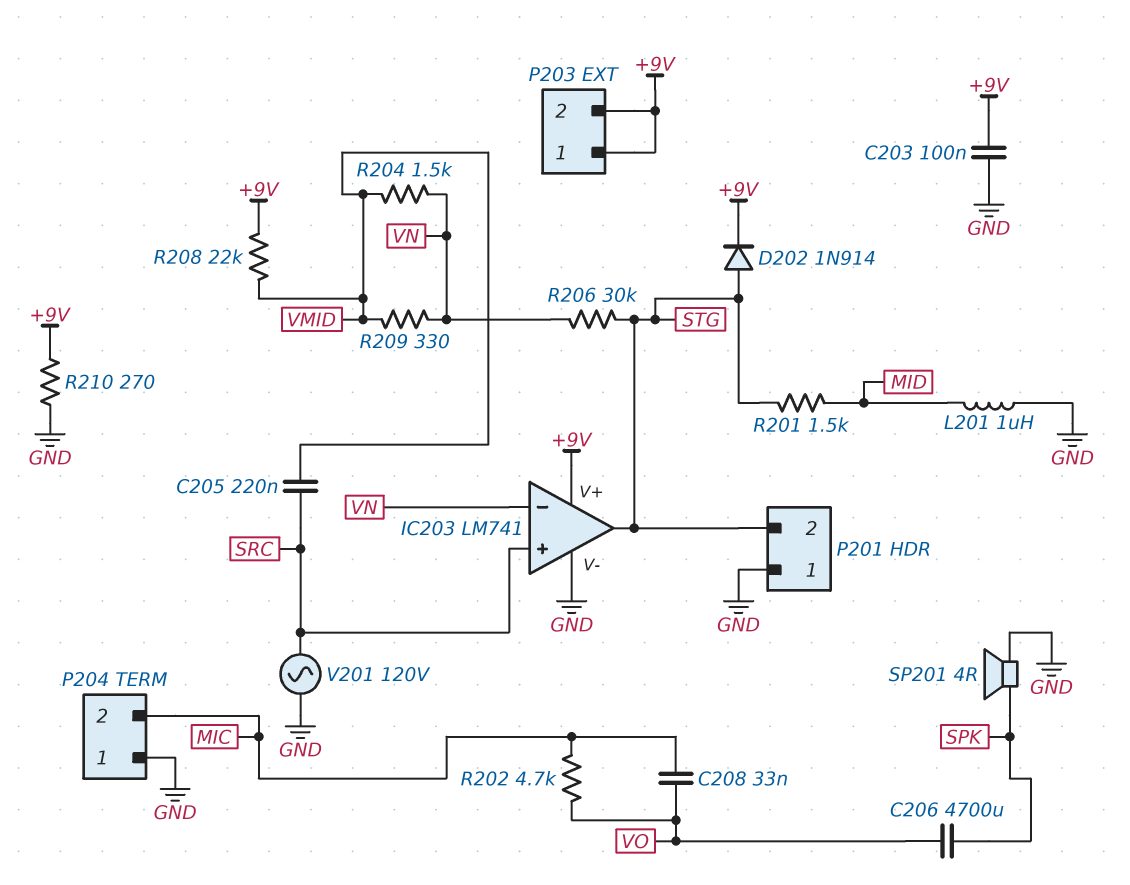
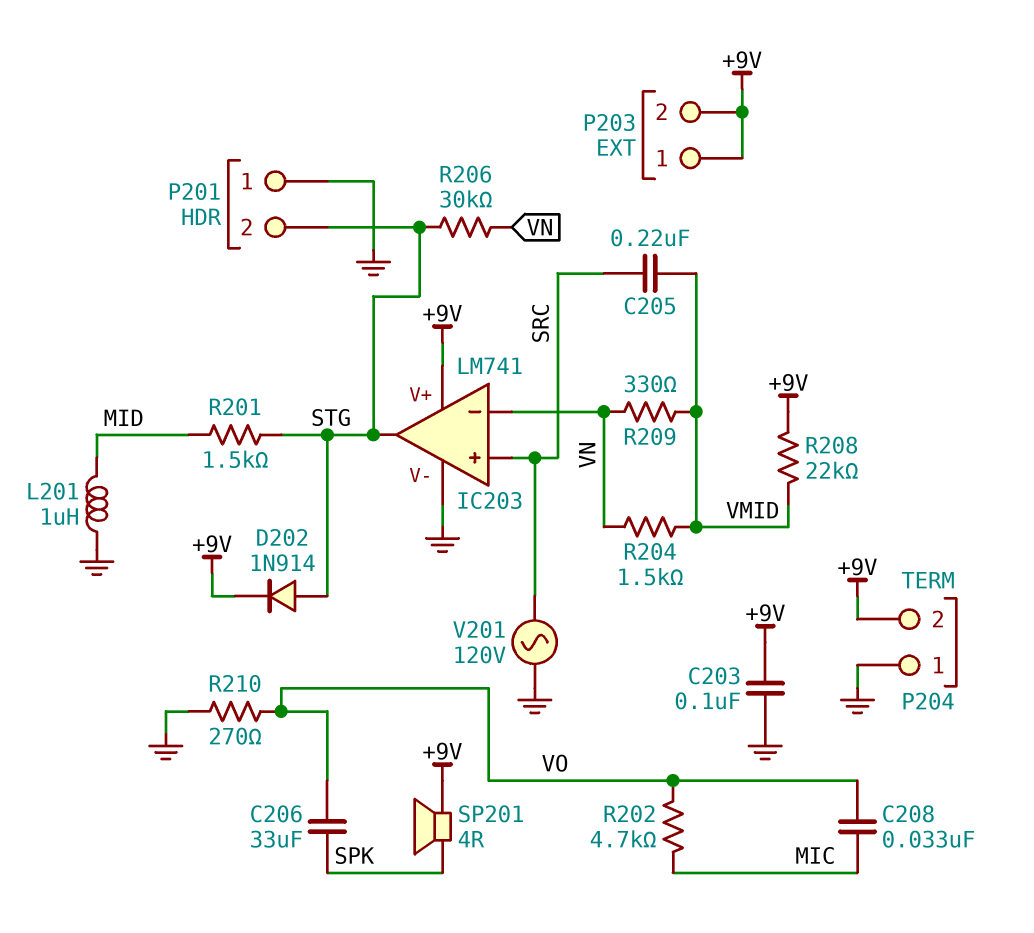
C206: 4700uF (SPK, VO) -> 33uF (SPK, VO)
P204 pin 2: MIC -> +9V
R210: 270 (+9V, GND) -> 270 (GND, VO)
SP201: speaker 4R (GND, SPK) -> speaker 4R (+9V, SPK)

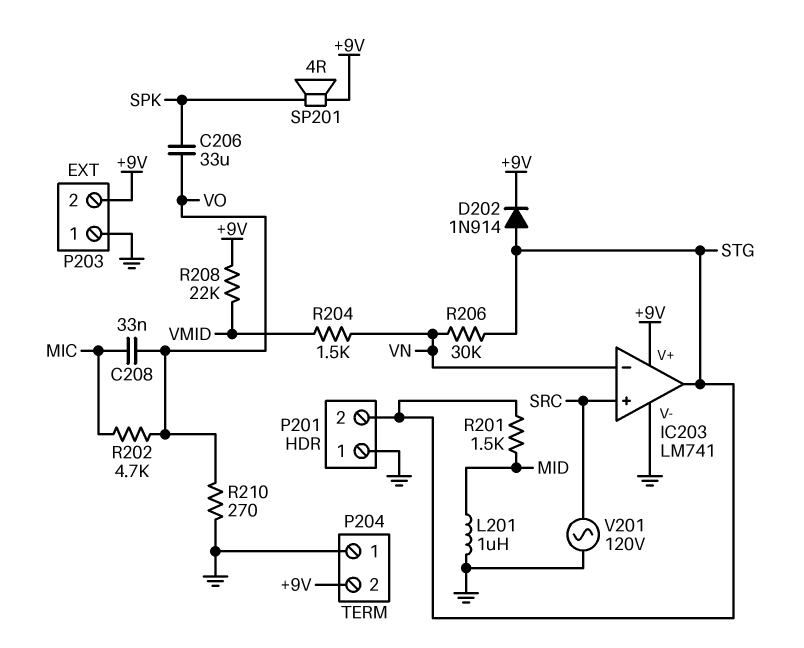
C203: 100nF (+9V, GND) -> none
C205: 220nF (SRC, VMID) -> none
P203 pin 1: +9V -> GND
R209: 330 (VMID, VN) -> none

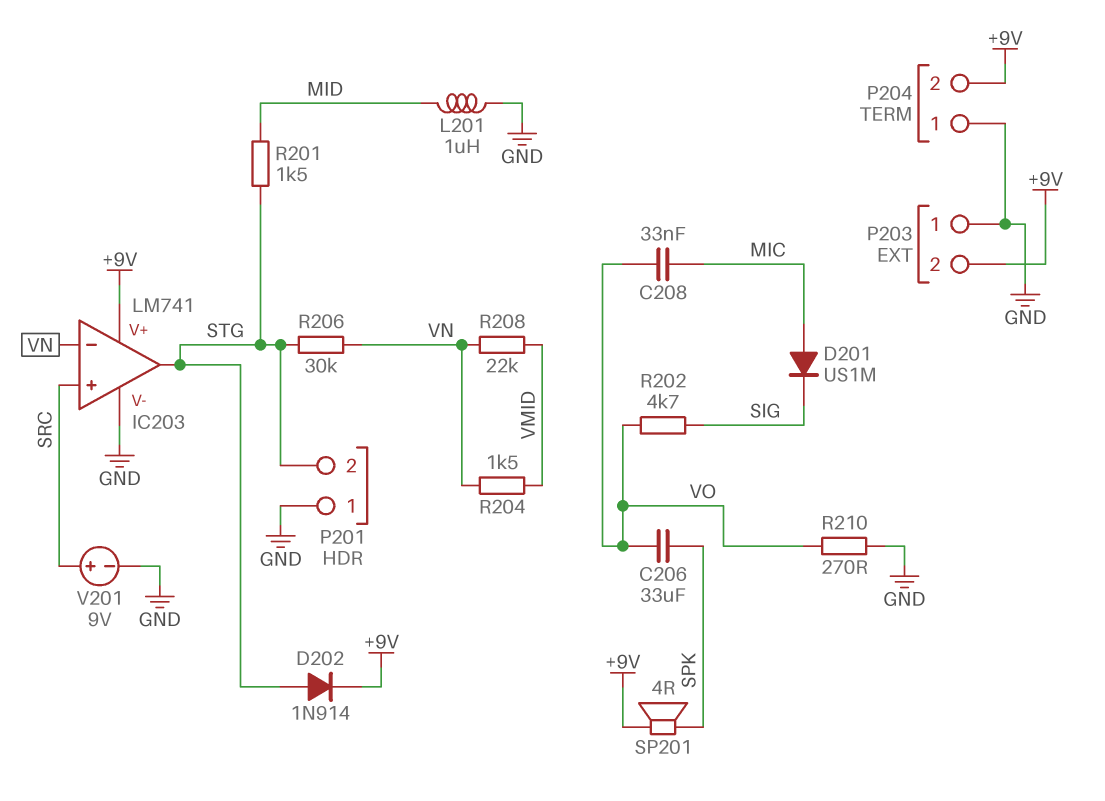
D201: none -> diode US1M (A MIC, K SIG)
R202: 4.7k (MIC, VO) -> 4.7k (SIG, VO)
R208: 22k (+9V, VMID) -> 22k (VMID, VN)
V201: AC 120V (GND, SRC) -> 9V (plus SRC, minus GND)

